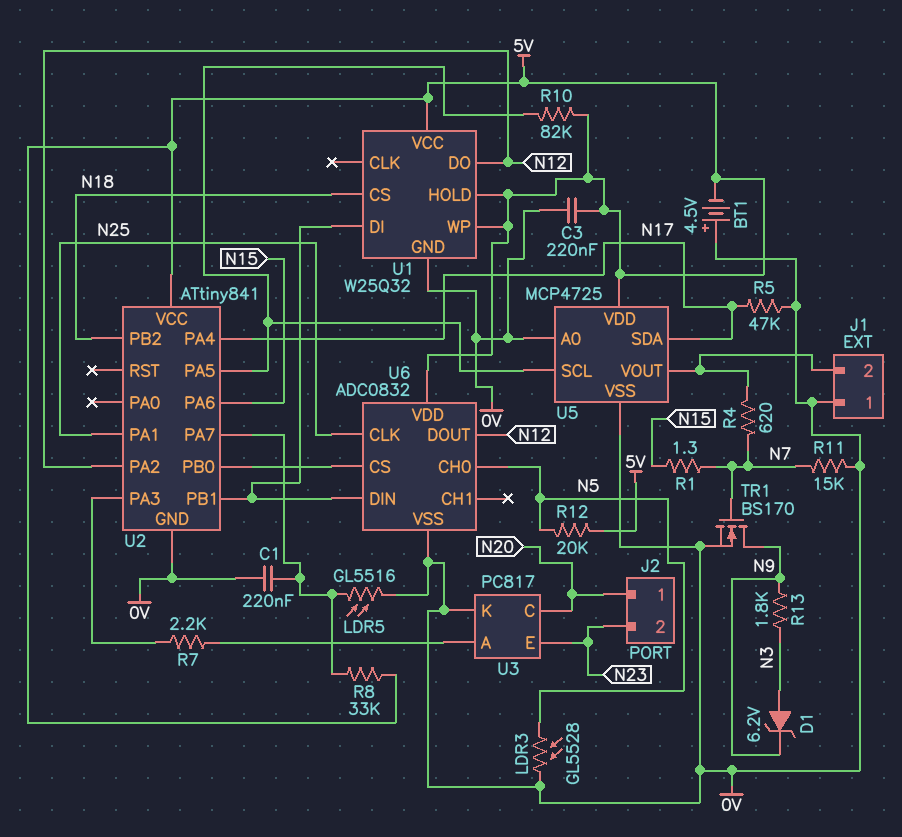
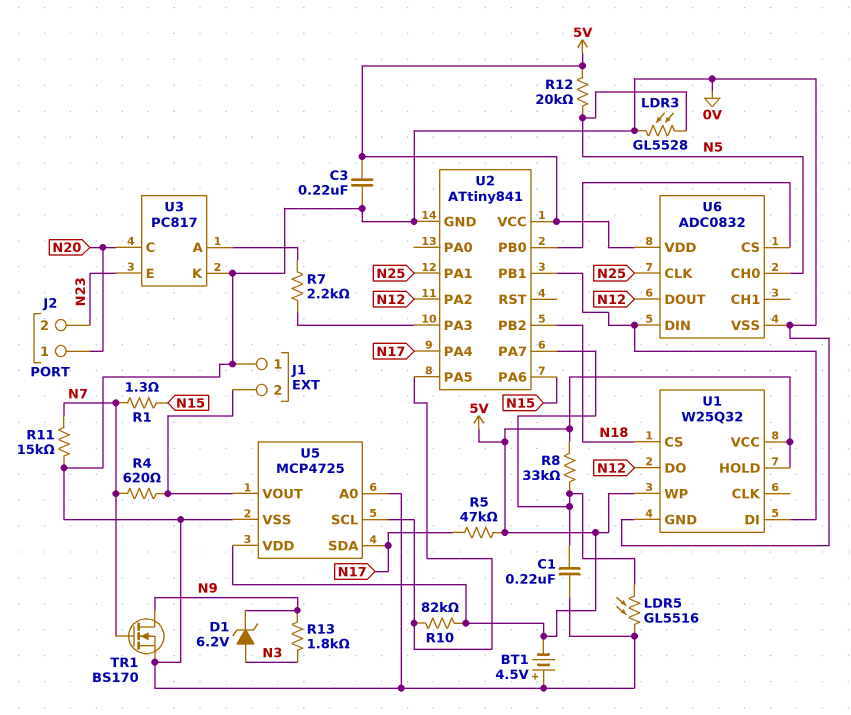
R5: 47k (0V, N17) -> 47k (5V, N17)

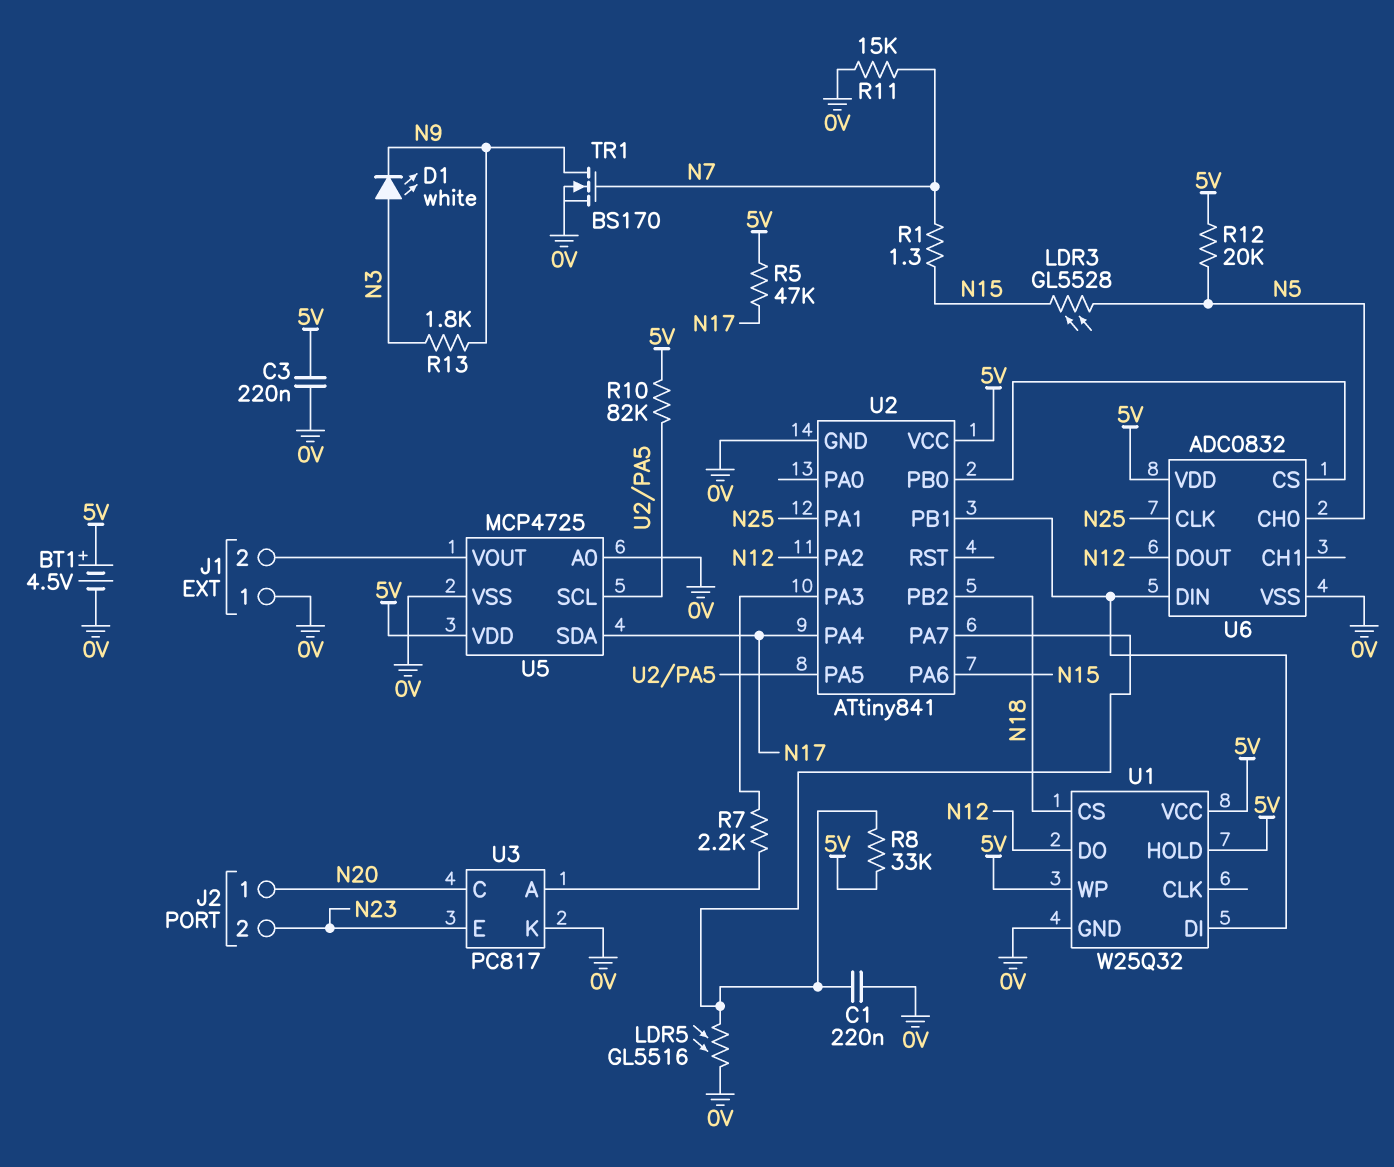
BT1: 4.5V (plus 0V, minus 5V) -> 4.5V (plus 5V, minus 0V)
D1: zener 6.2V (A N3, K N9) -> LED white (A N3, K N9)
LDR3: GL5528 (0V, N5) -> GL5528 (N5, N15)
R4: 620 (J1/2, N7) -> none

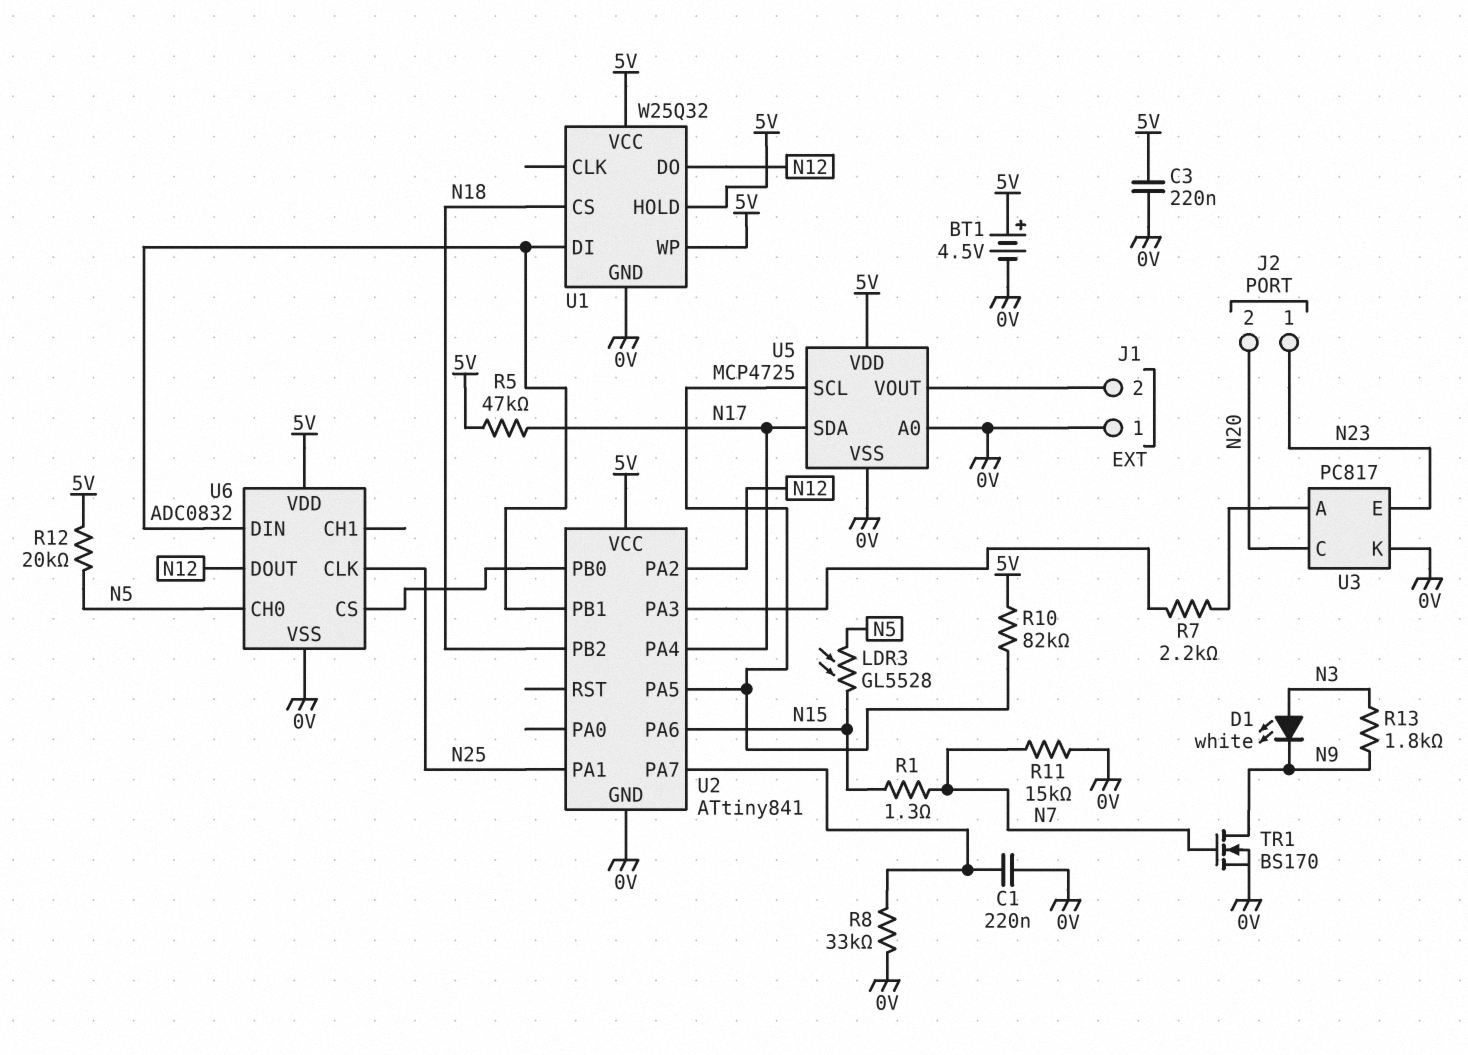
J2 pin 1: N20 -> N23
J2 pin 2: N23 -> N20
LDR5: GL5516 (0V, U2/PA7) -> none
R8: 33k (5V, U2/PA7) -> 33k (0V, U2/PA7)

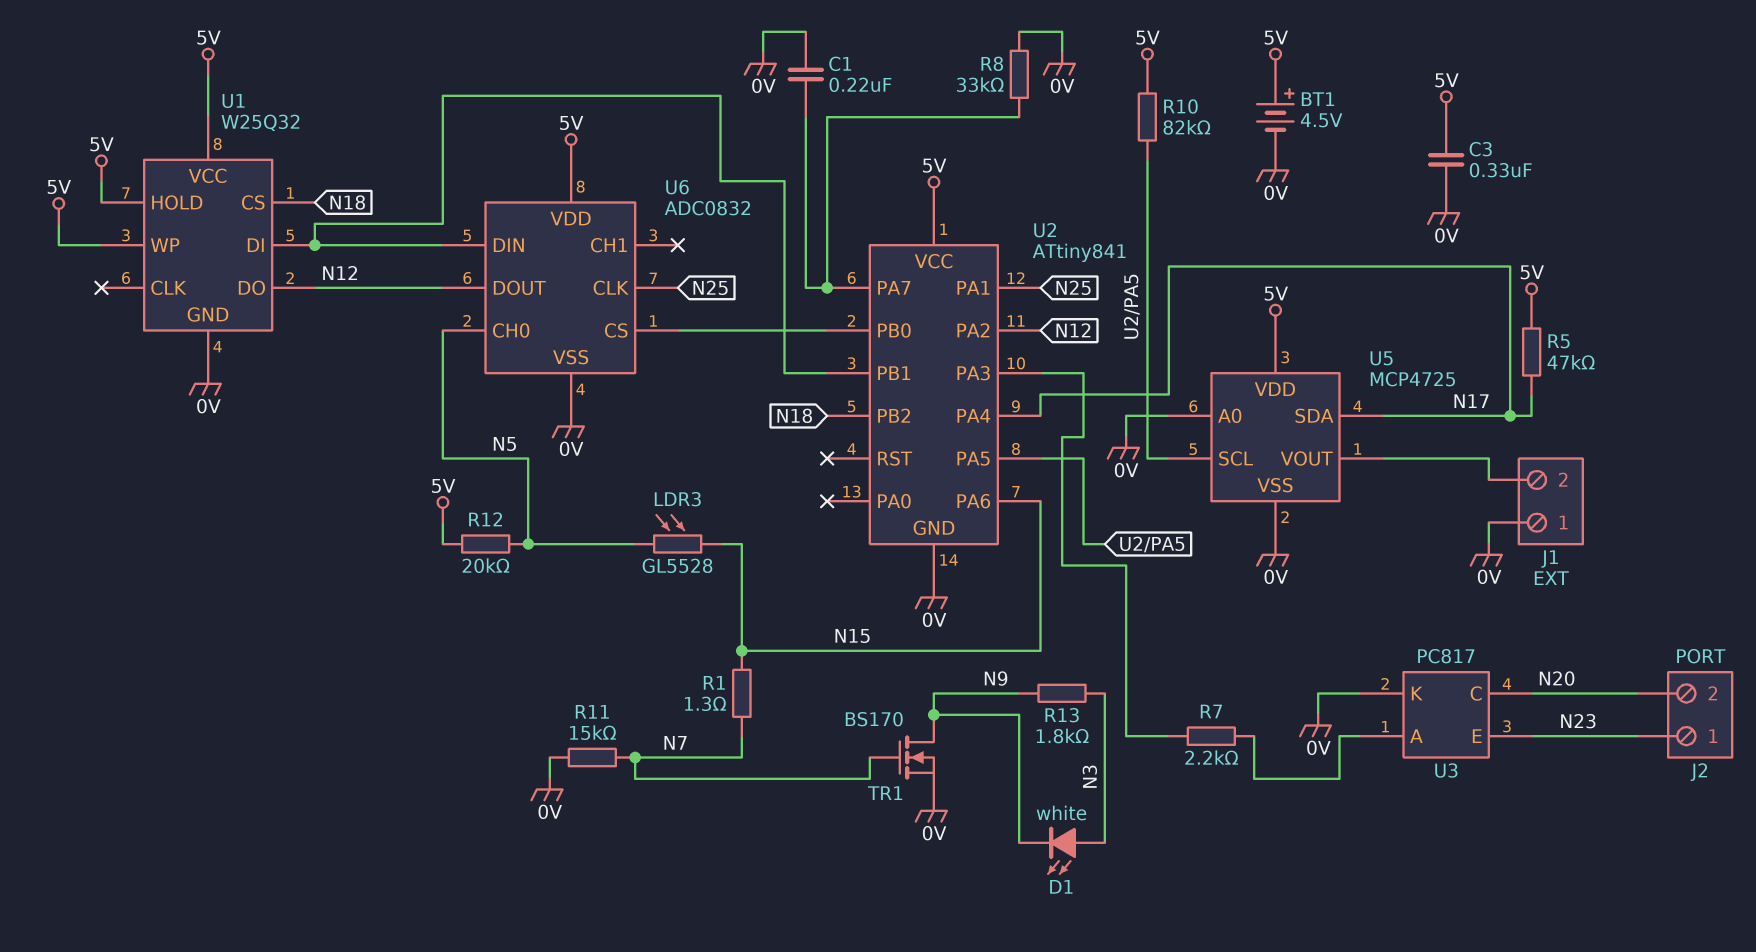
C3: 220nF (0V, 5V) -> 330nF (0V, 5V)

